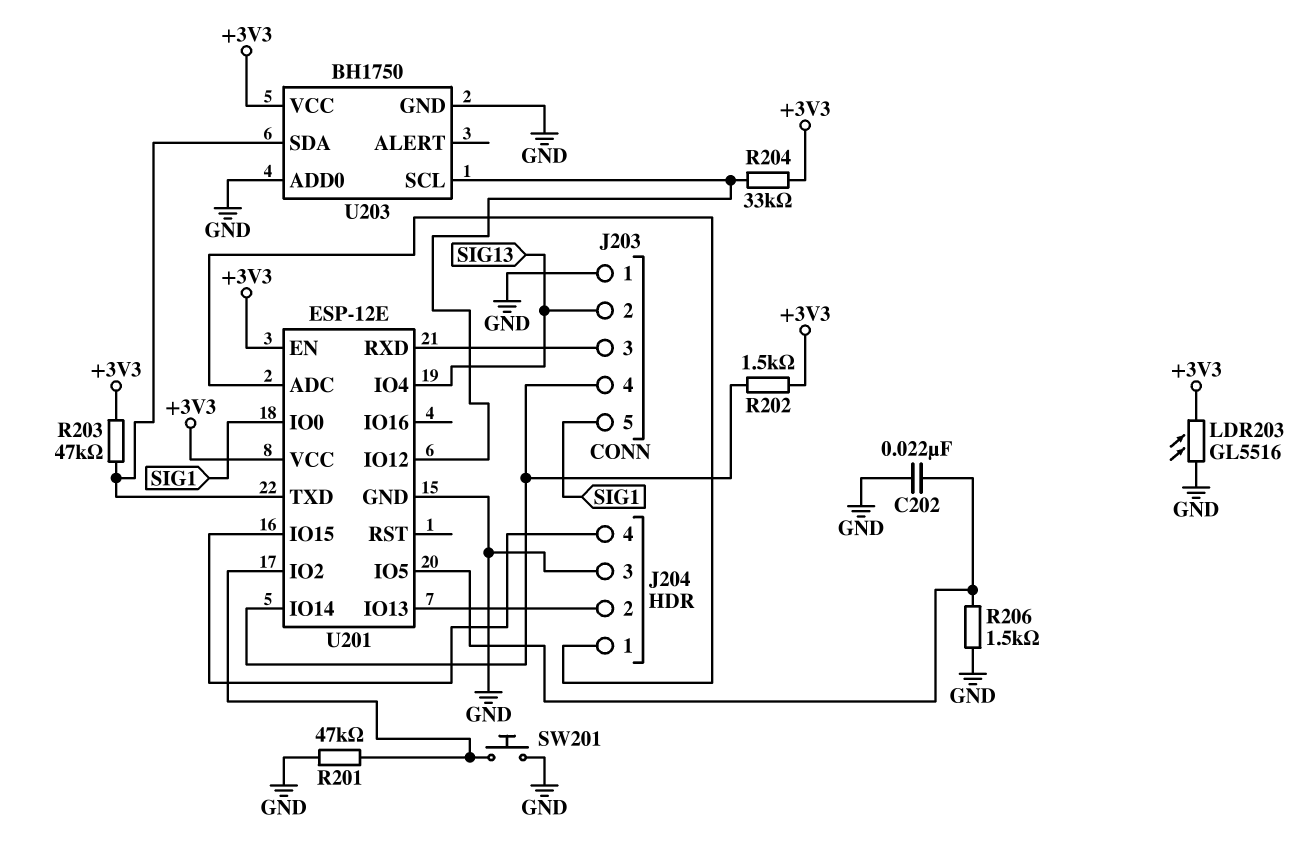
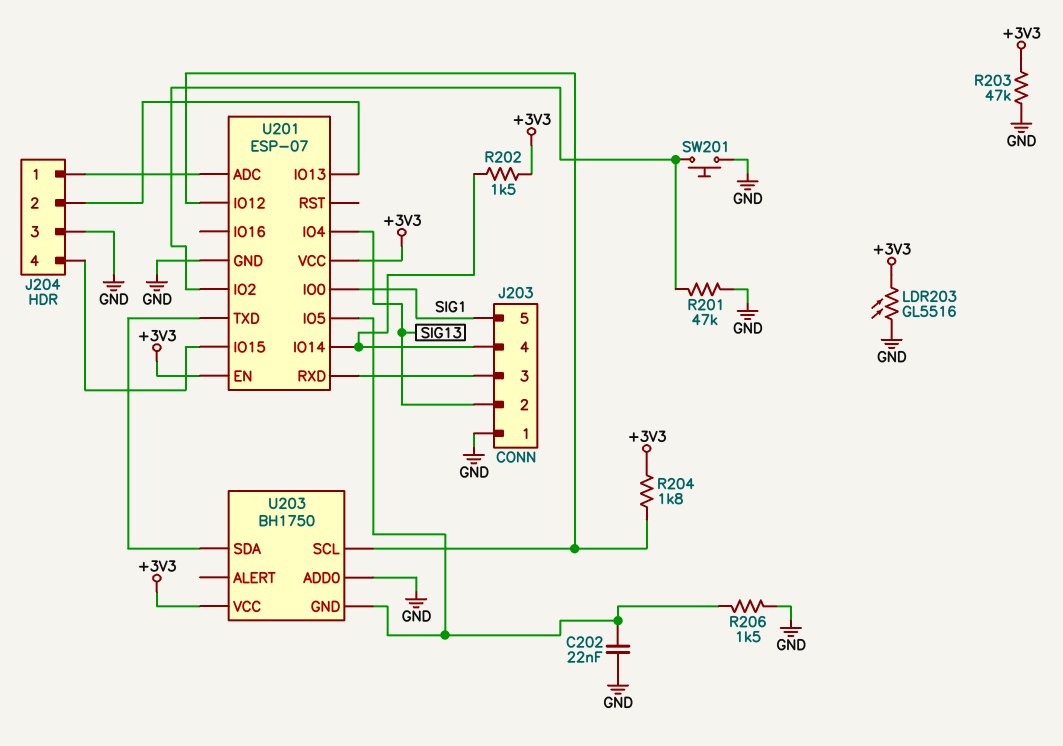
R203: 47k (+3V3, U201/TXD) -> 47k (+3V3, GND)
R204: 33k (+3V3, U201/IO12) -> 1.8k (+3V3, U201/IO12)
U201: ESP-12E -> ESP-07
U203 pin GND: GND -> U201/IO5

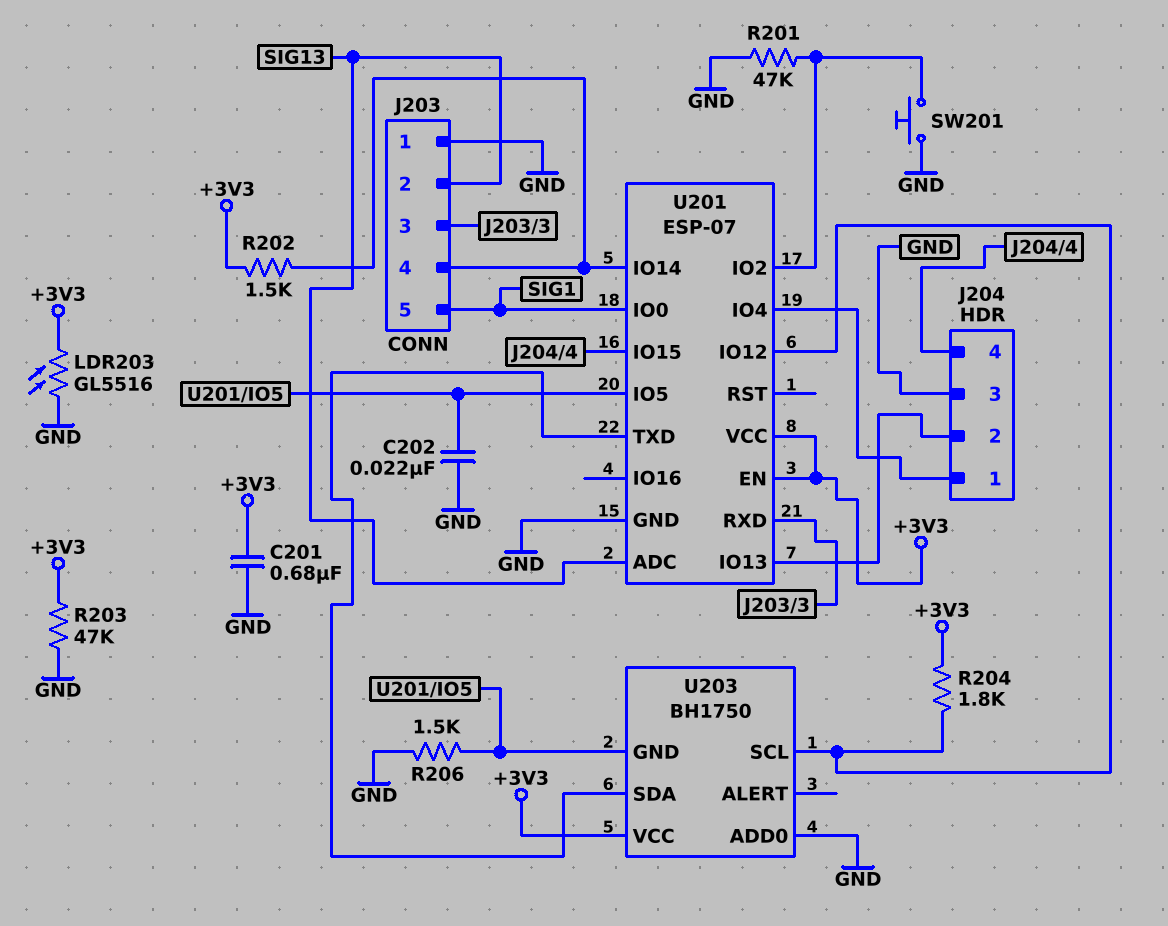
C201: none -> 680nF (+3V3, GND)
U201 pin ADC: J204/1 -> SIG13
U201 pin IO4: SIG13 -> J204/1

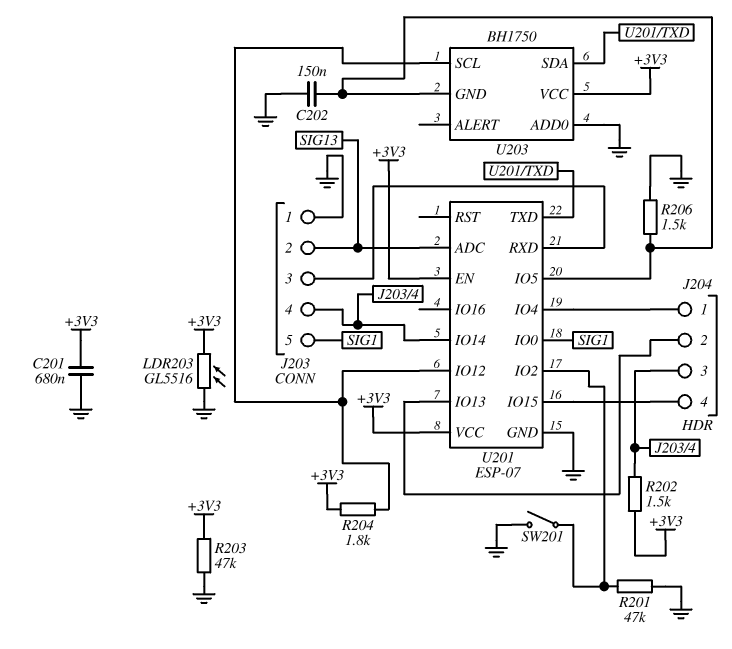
C202: 22nF (GND, U201/IO5) -> 150nF (GND, U201/IO5)
J204 pin 3: GND -> J203/4
SW201: button (GND, U201/IO2) -> switch (GND, U201/IO2)

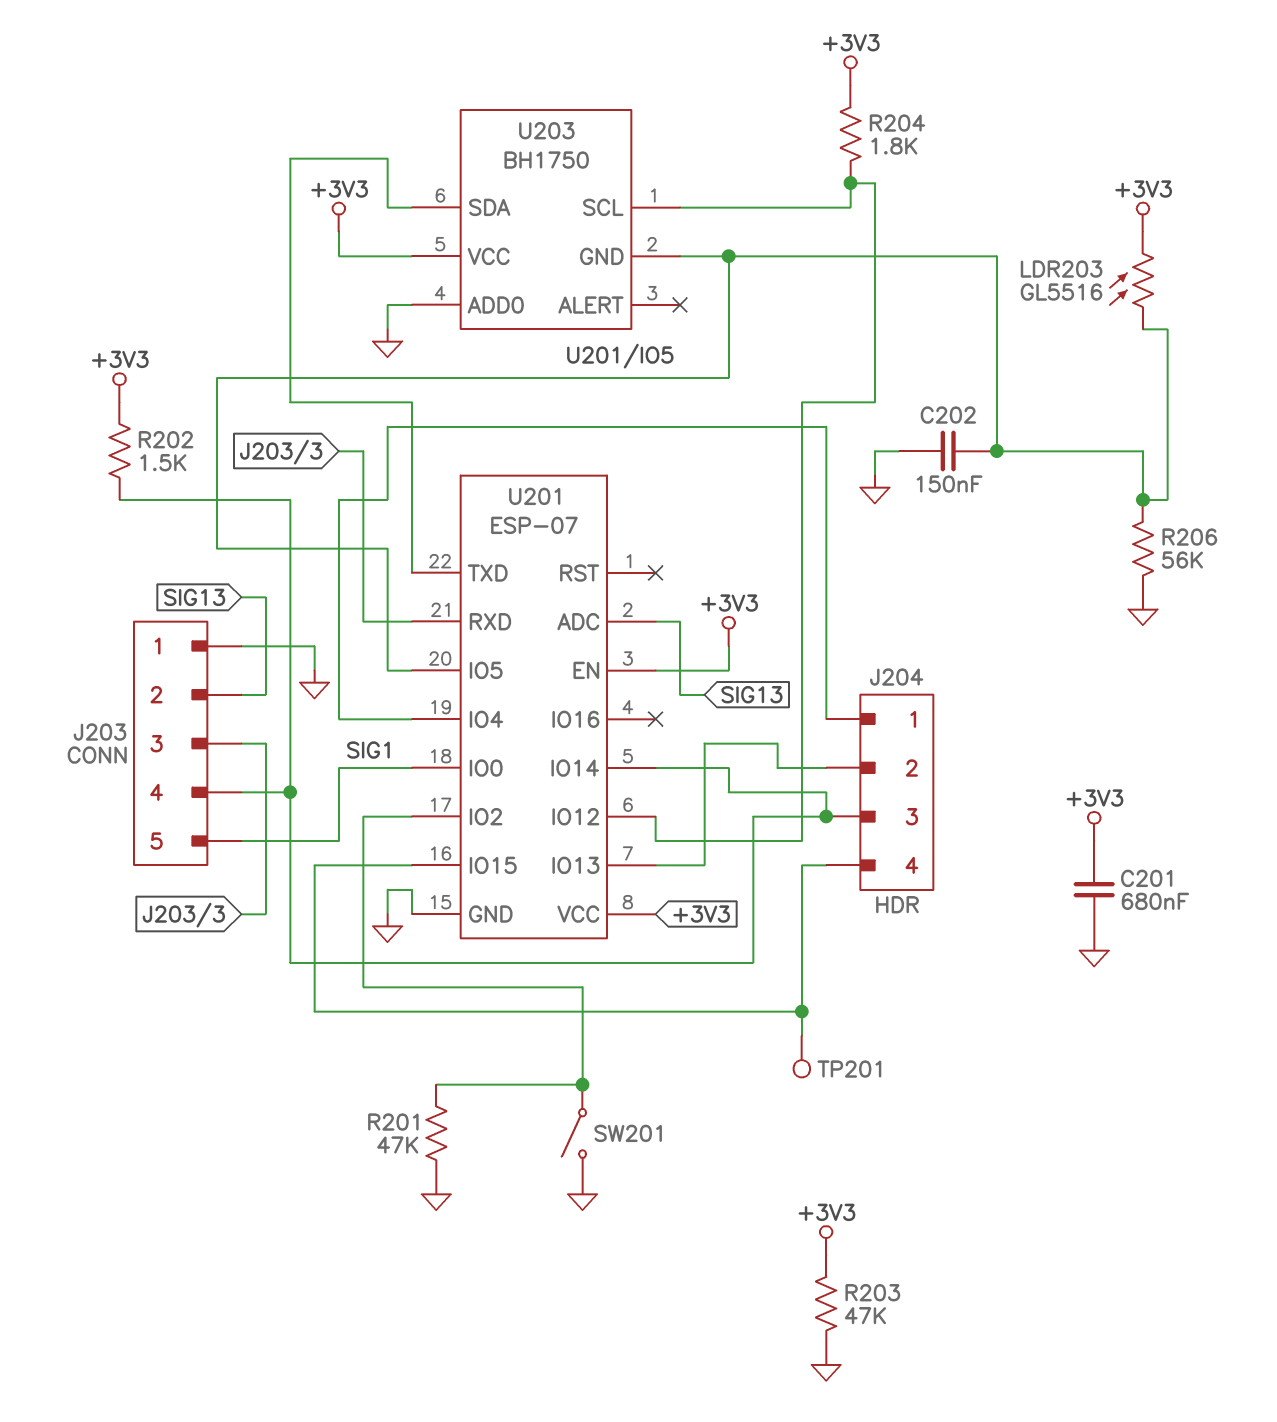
LDR203: GL5516 (+3V3, GND) -> GL5516 (+3V3, U201/IO5)
R206: 1.5k (GND, U201/IO5) -> 56k (GND, U201/IO5)
TP201: none -> test point (J204/4)

